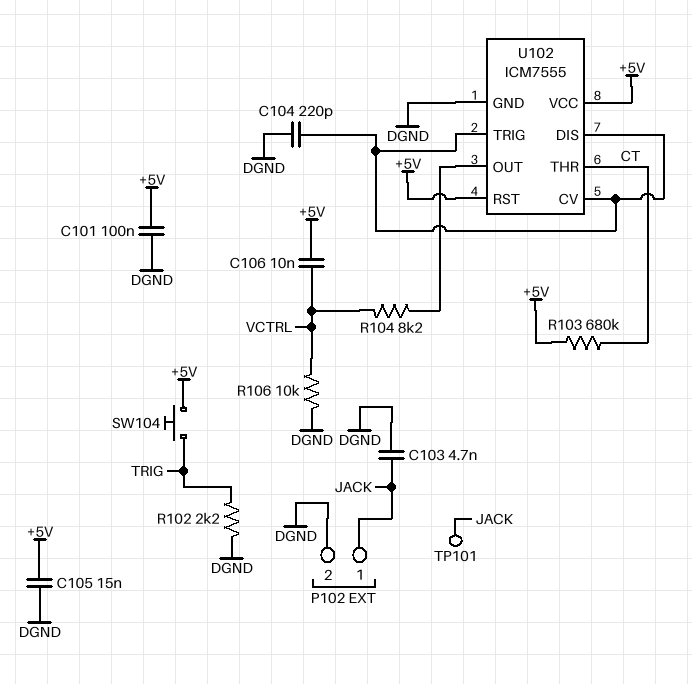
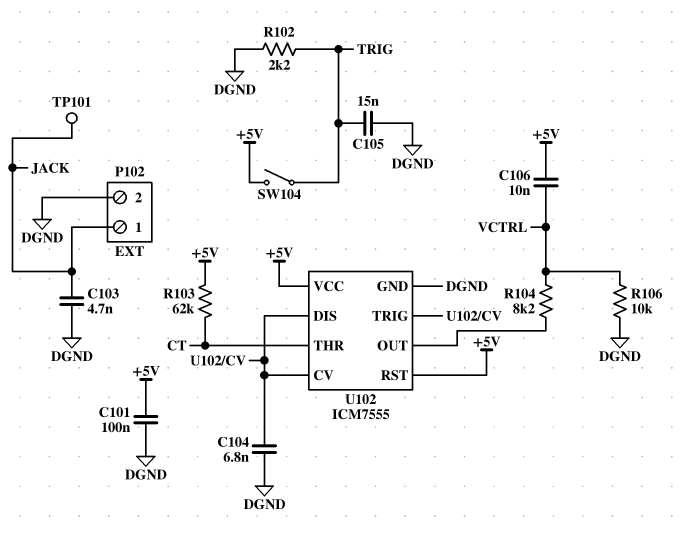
C104: 220pF (DGND, U102/CV) -> 6.8nF (DGND, U102/CV)
C105: 15nF (+5V, DGND) -> 15nF (DGND, TRIG)
R103: 680k (+5V, CT) -> 62k (+5V, CT)
SW104: button (+5V, TRIG) -> switch (+5V, TRIG)

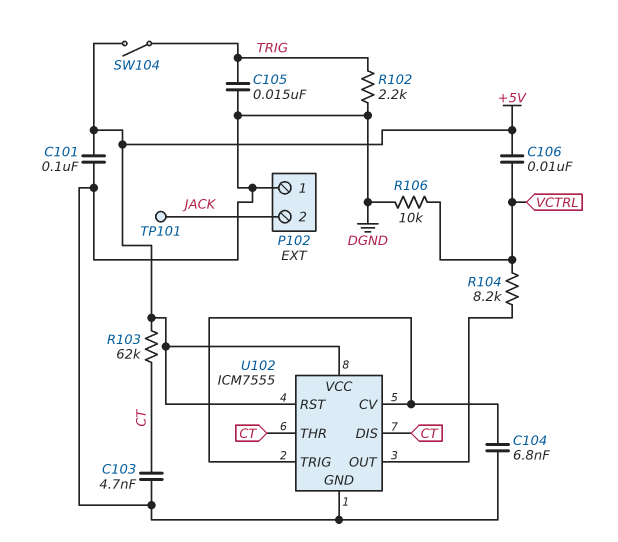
C103: 4.7nF (DGND, JACK) -> 4.7nF (CT, DGND)
P102 pin 1: JACK -> DGND
P102 pin 2: DGND -> JACK
U102 pin DIS: U102/CV -> CT

